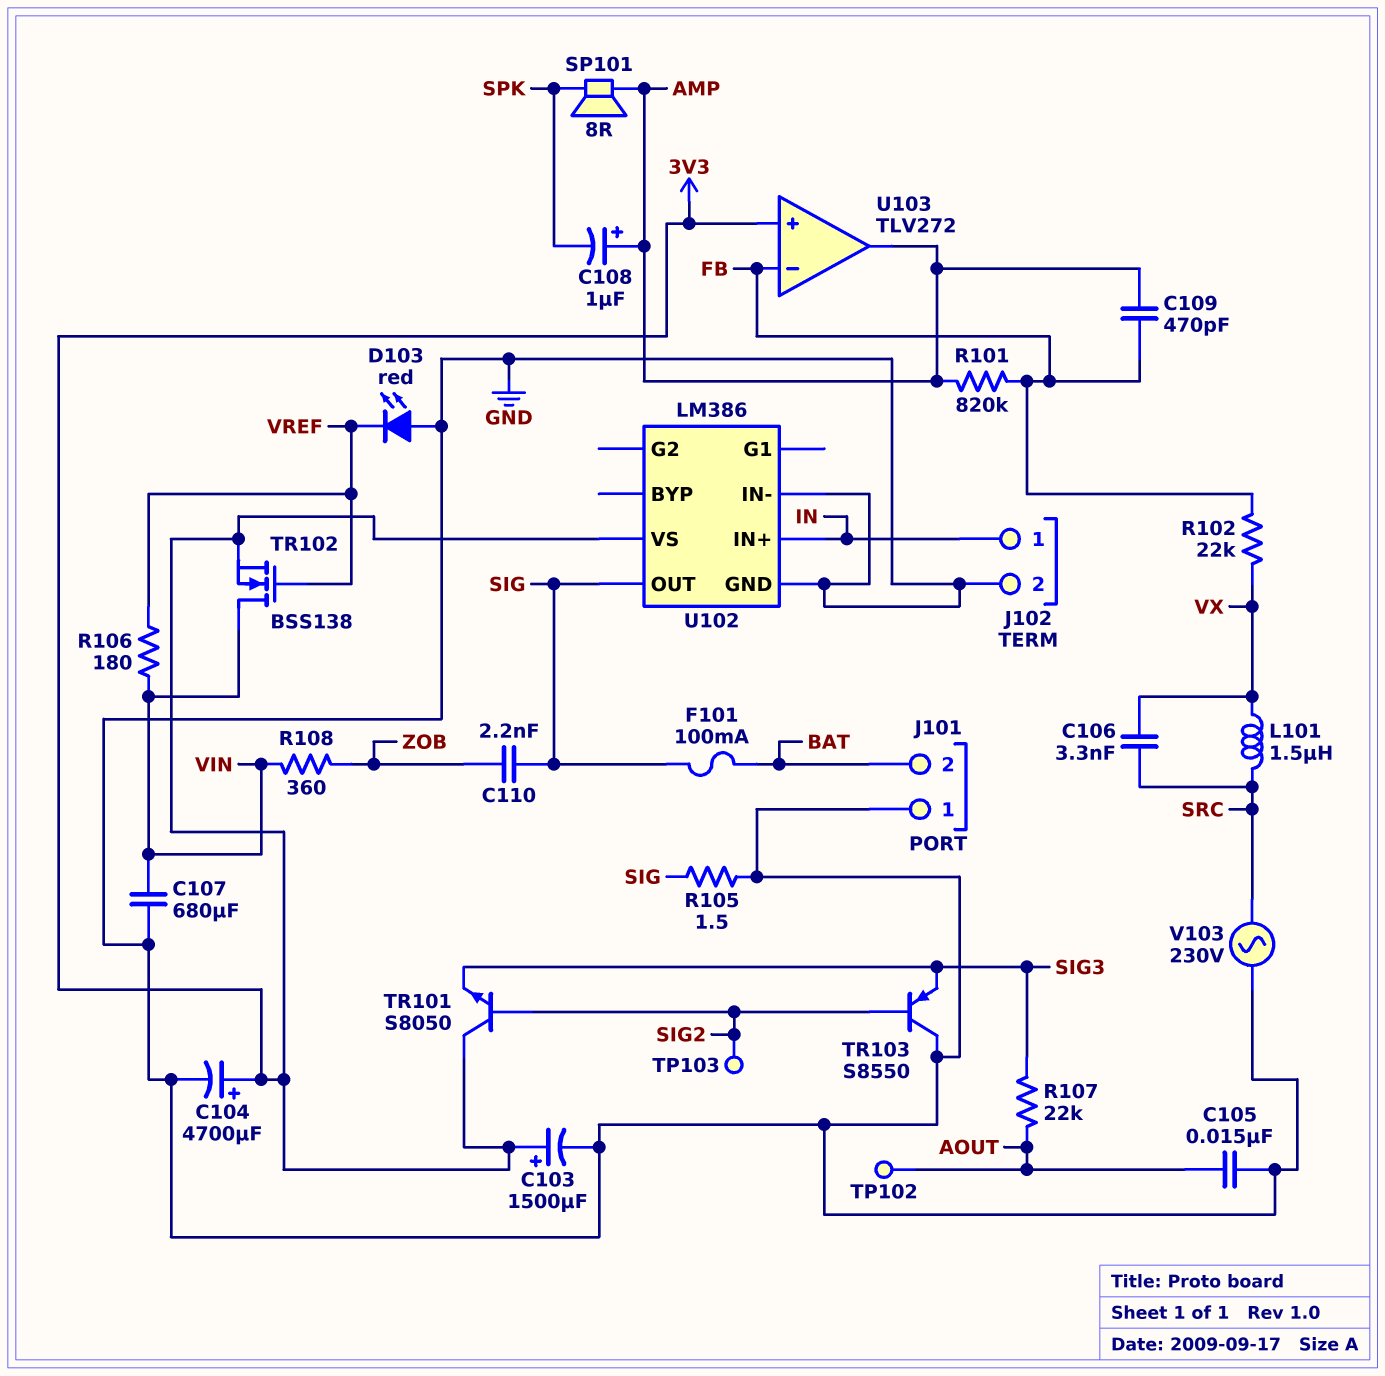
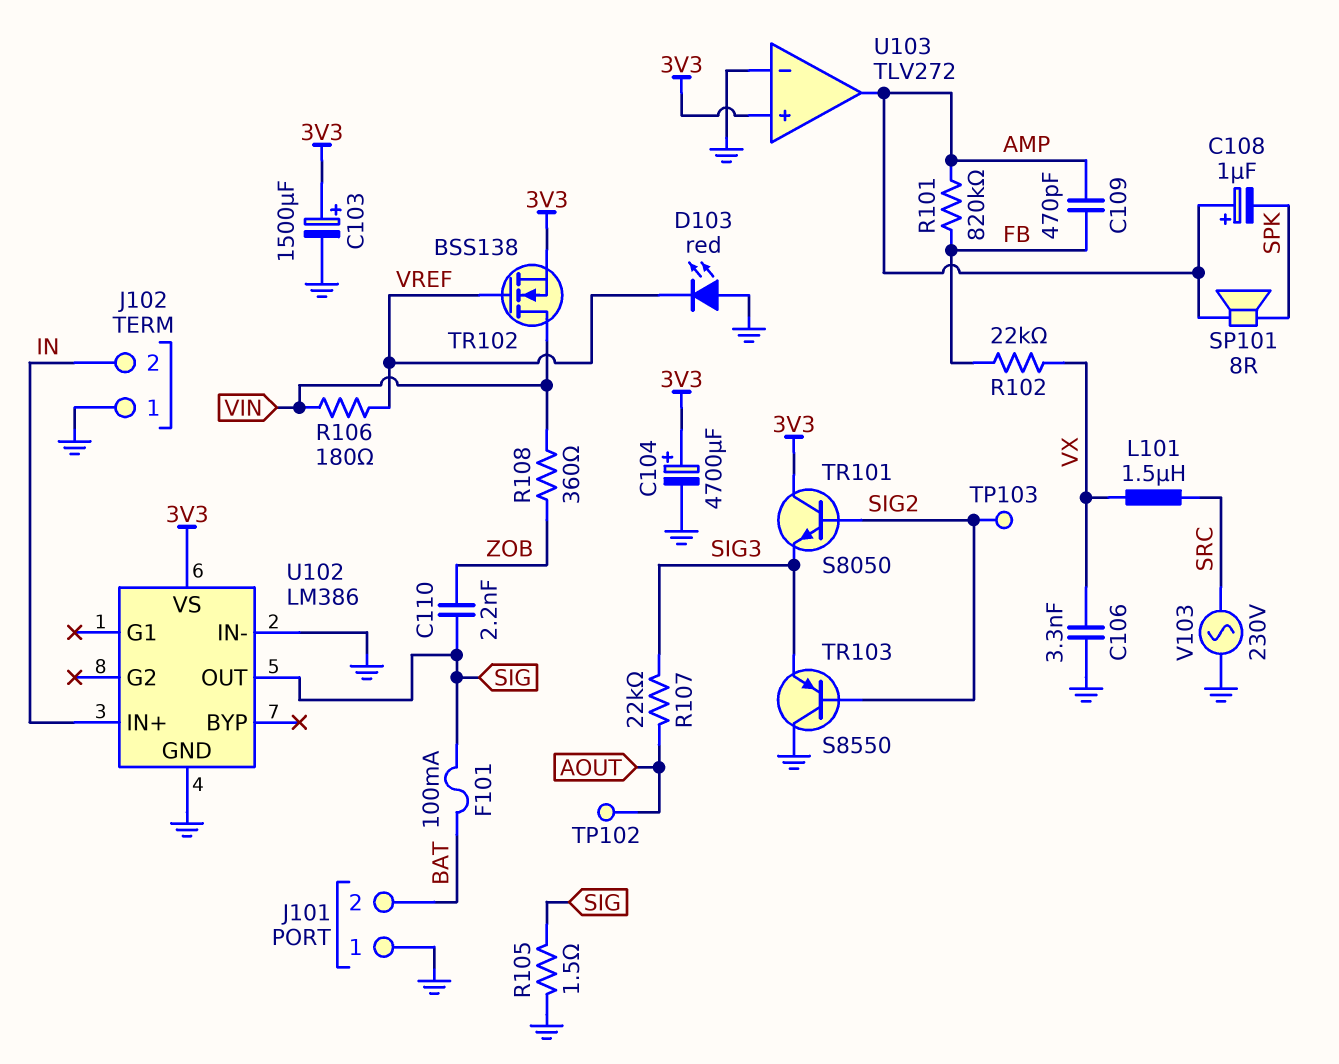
C105: 15nF (AOUT, GND) -> none
C106: 3.3nF (SRC, VX) -> 3.3nF (GND, VX)
C107: 680uF (GND, VIN) -> none
J102 pin 1: IN -> GND
J102 pin 2: GND -> IN
U103 pin in-: FB -> GND

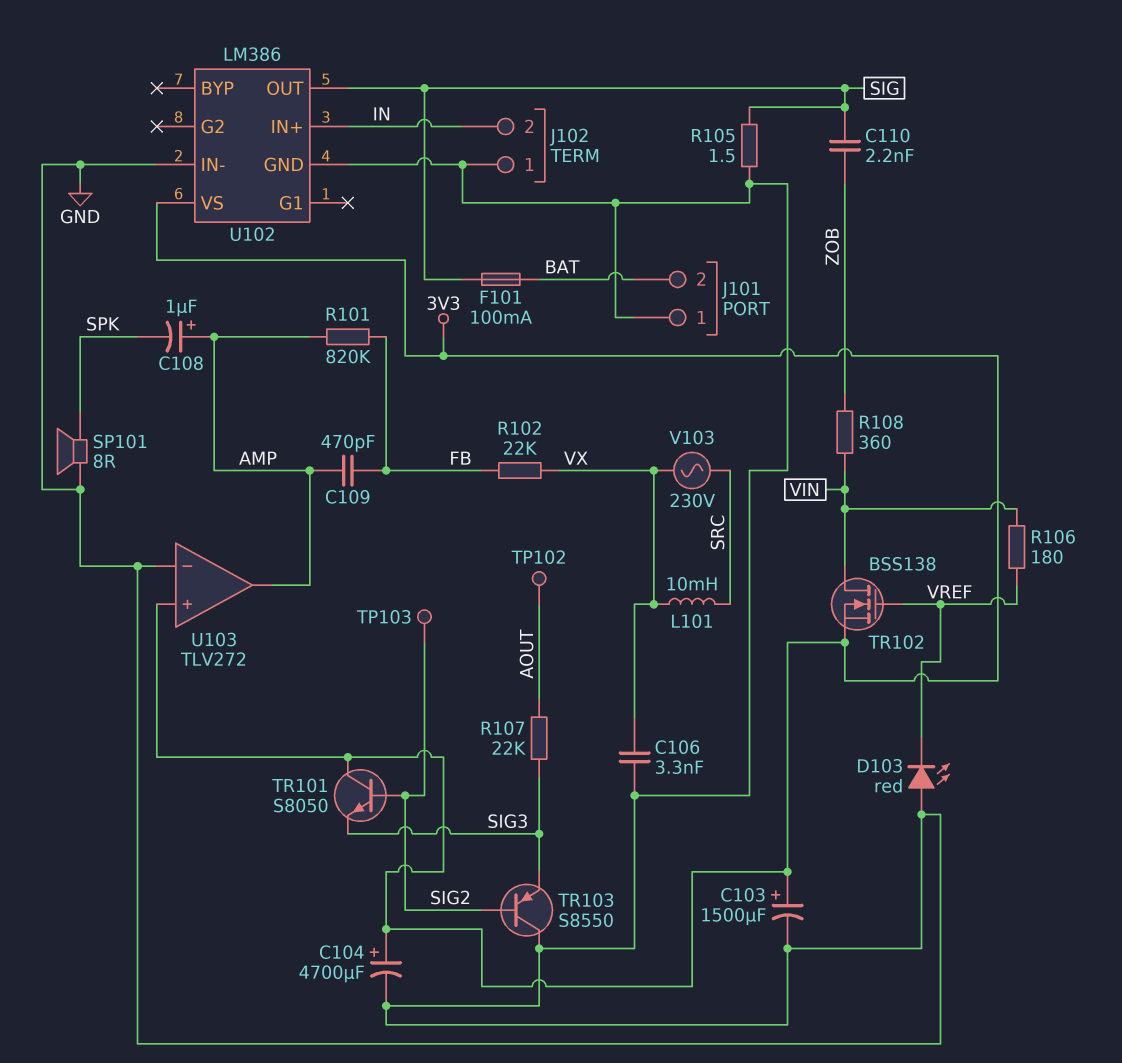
L101: 1.5uH (SRC, VX) -> 10mH (SRC, VX)
SP101: speaker 8R (AMP, SPK) -> speaker 8R (GND, SPK)
V103: AC 230V (GND, SRC) -> AC 230V (SRC, VX)

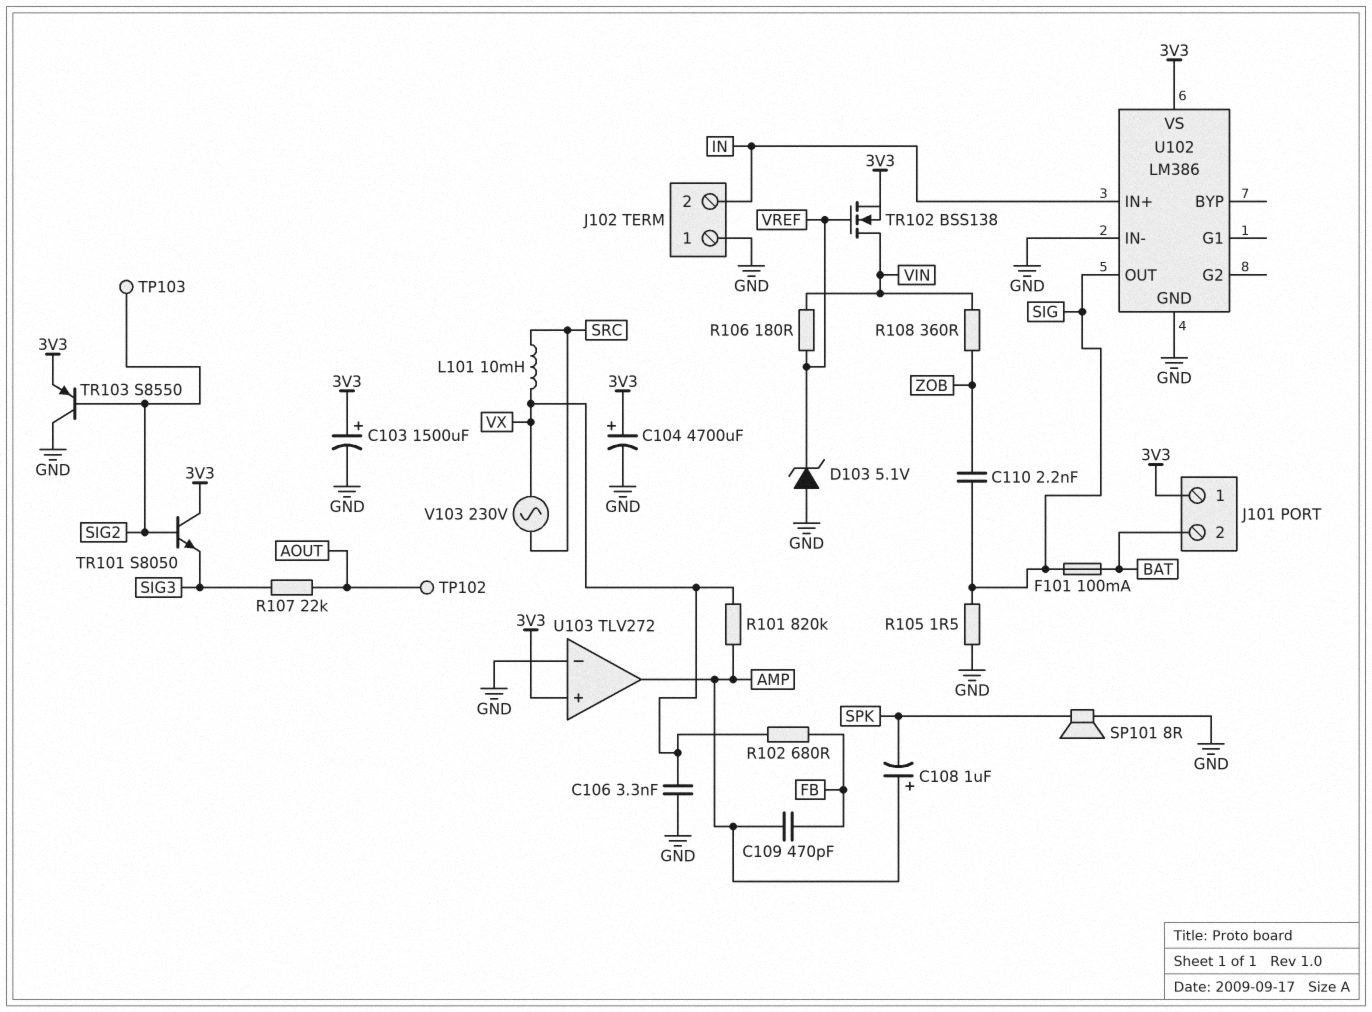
D103: LED red (A GND, K VREF) -> zener 5.1V (A GND, K VREF)
J101 pin 1: GND -> 3V3
R101: 820k (AMP, FB) -> 820k (AMP, VX)
R102: 22k (FB, VX) -> 680 (FB, VX)
TR103: PNP S8550 (B SIG2, C GND, E SIG3) -> PNP S8550 (B SIG2, C GND, E 3V3)

